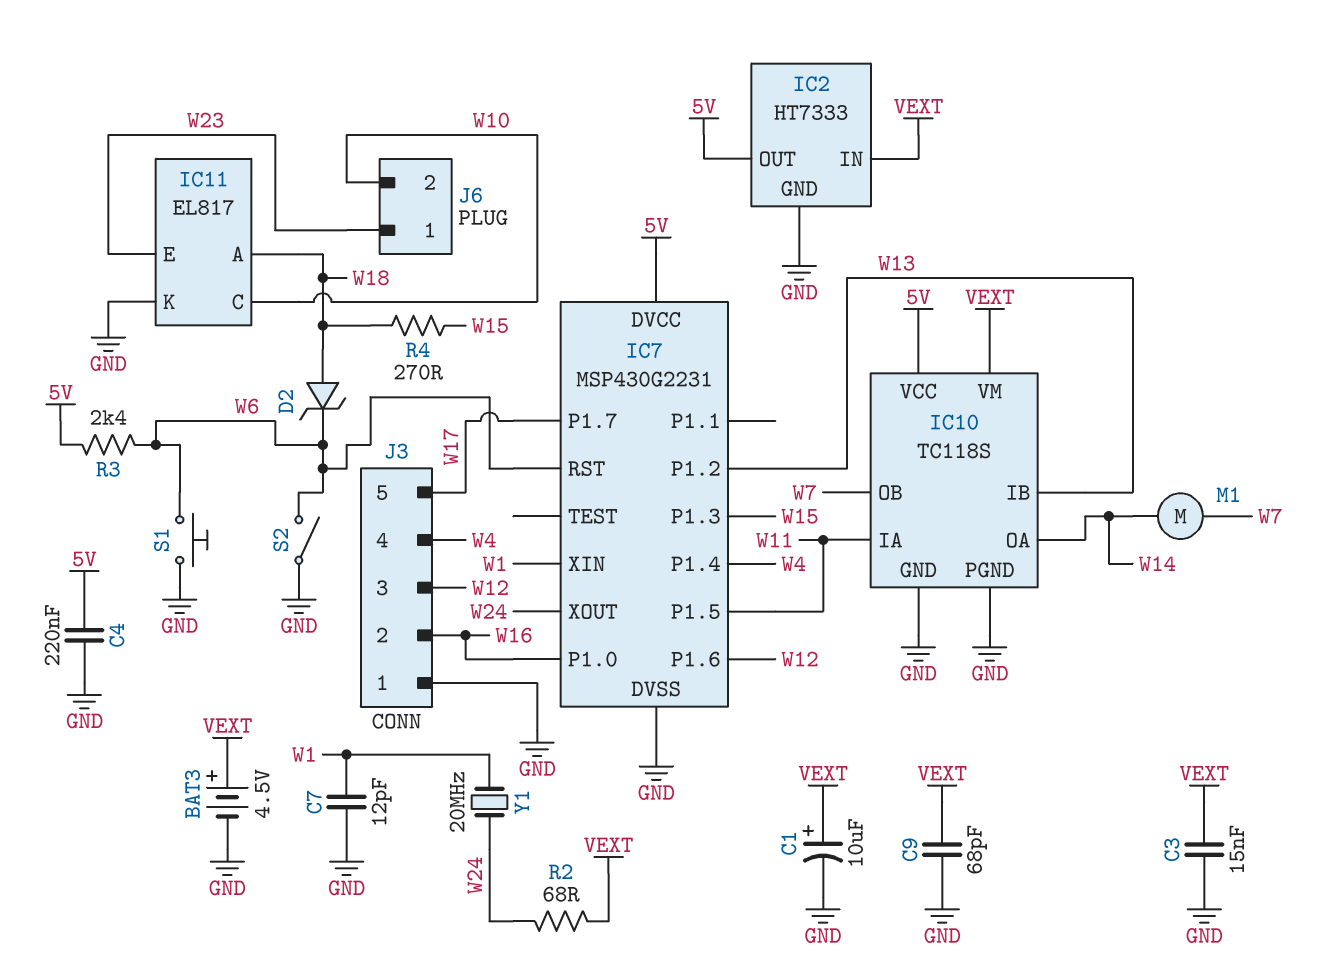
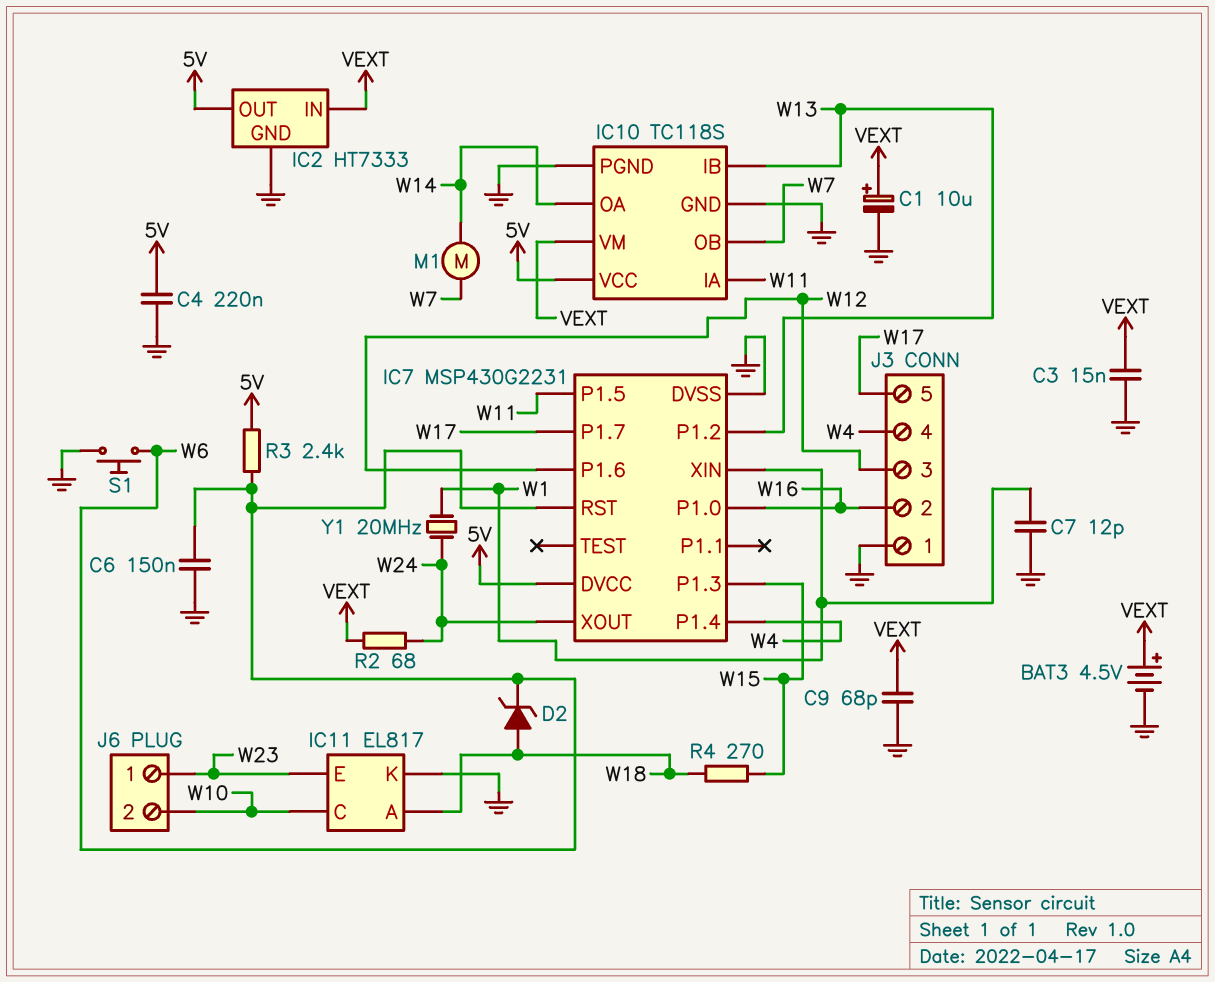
C6: none -> 150nF (GND, W6)
S2: switch (GND, W6) -> none

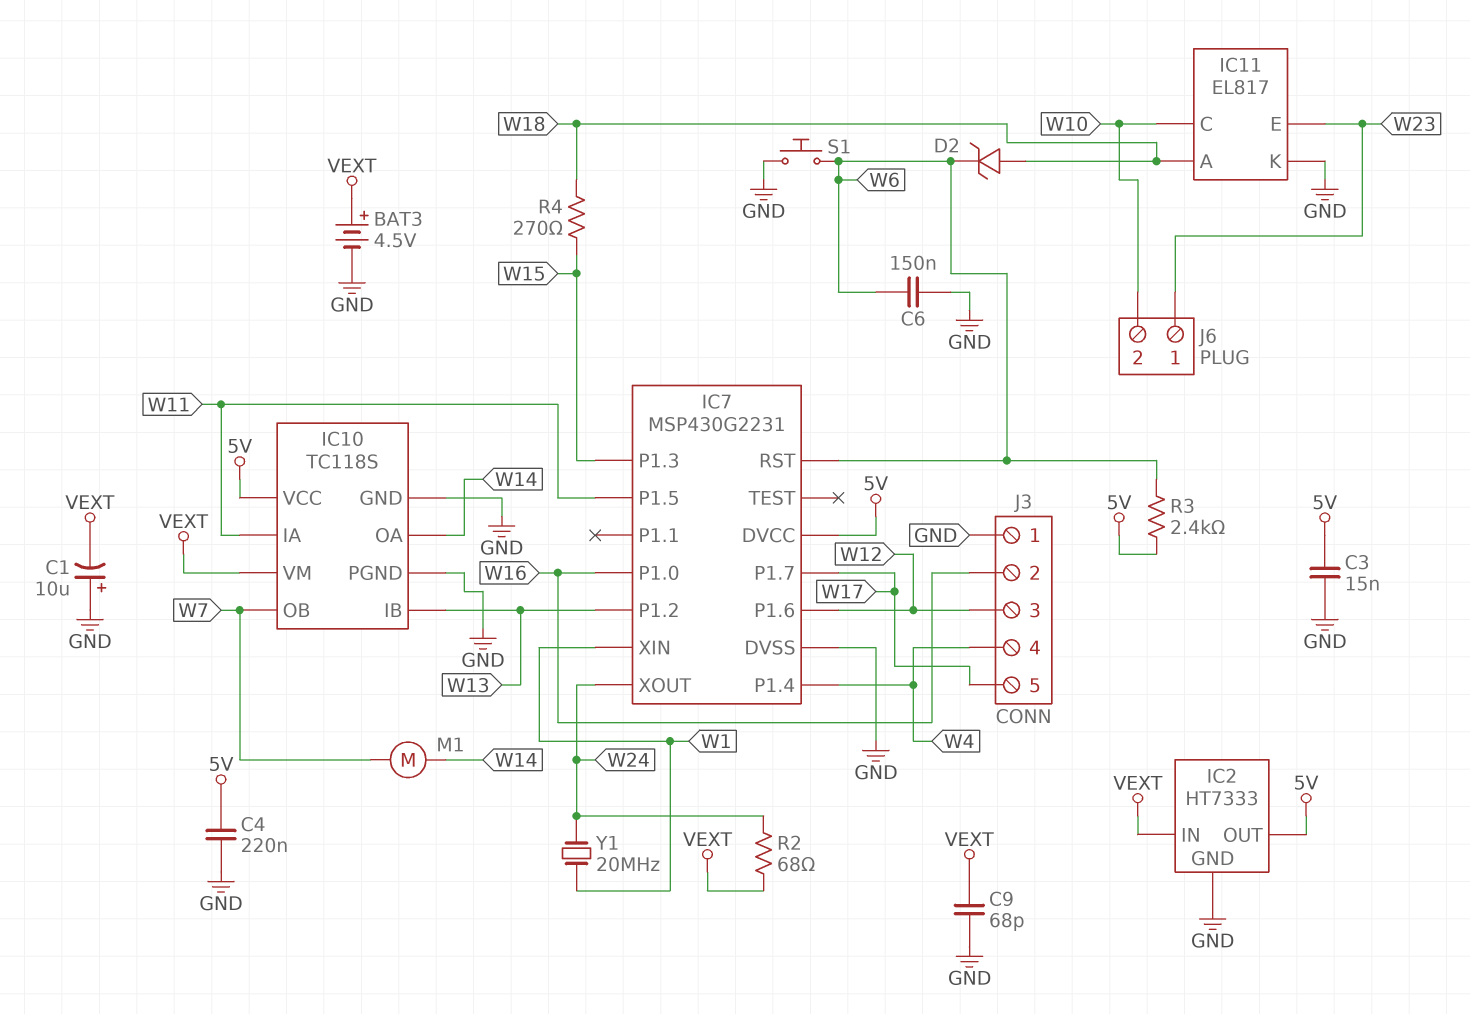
C1: 10uF (plus VEXT, minus GND) -> 10uF (plus GND, minus VEXT)
C3: 15nF (GND, VEXT) -> 15nF (5V, GND)
C7: 12pF (GND, W1) -> none

